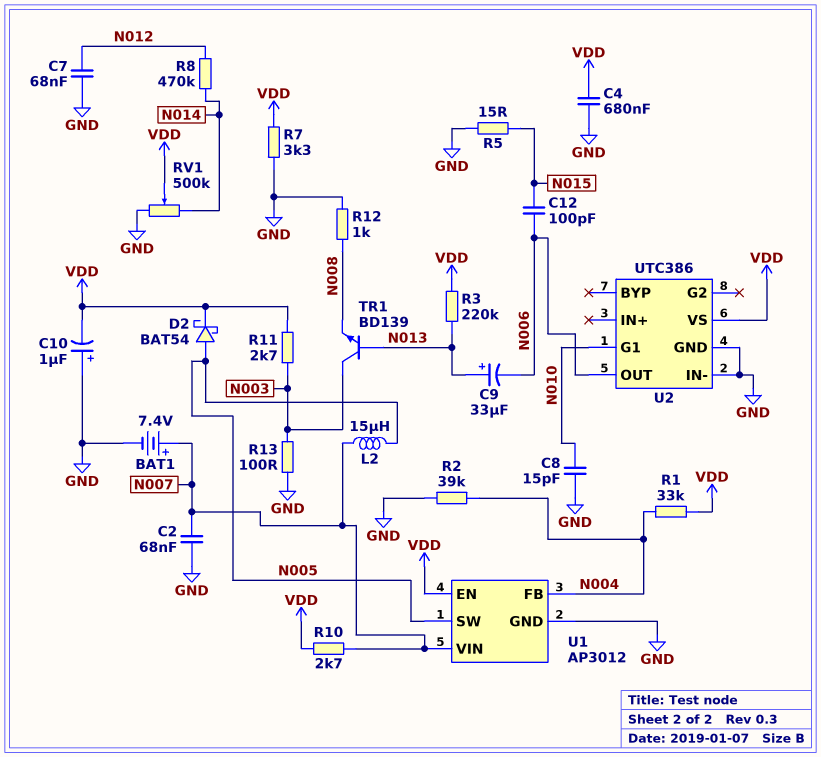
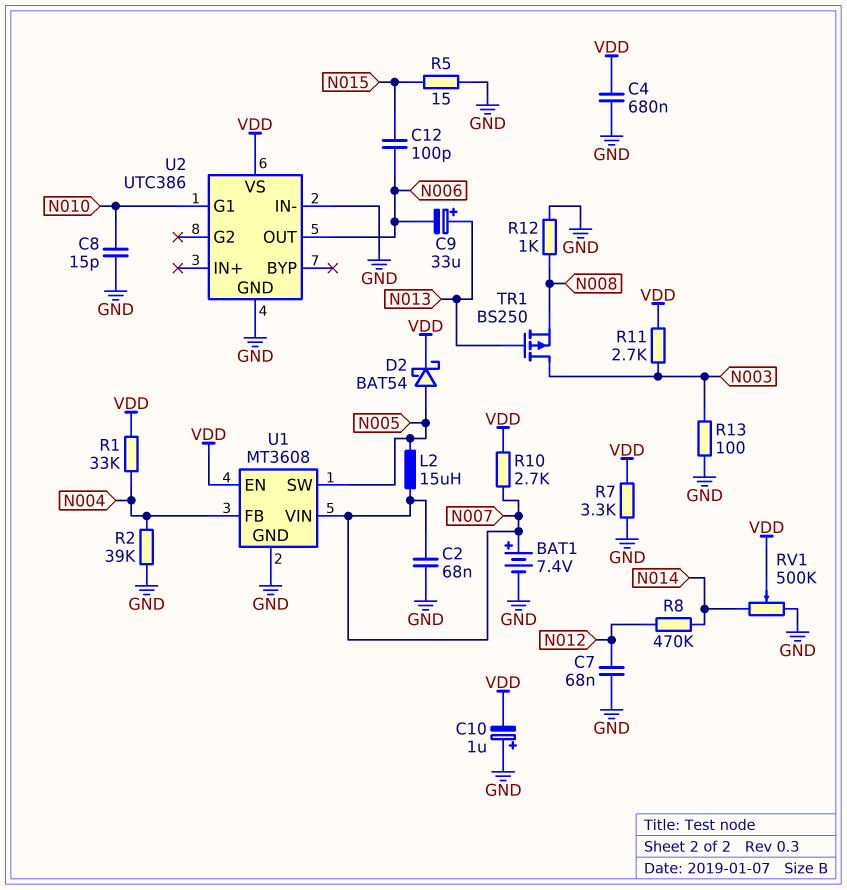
R3: 220k (N013, VDD) -> none
TR1: NPN BD139 (B N013, C N003, E N008) -> PMOS BS250 (G N013, D N003, S N008)
U1: AP3012 -> MT3608

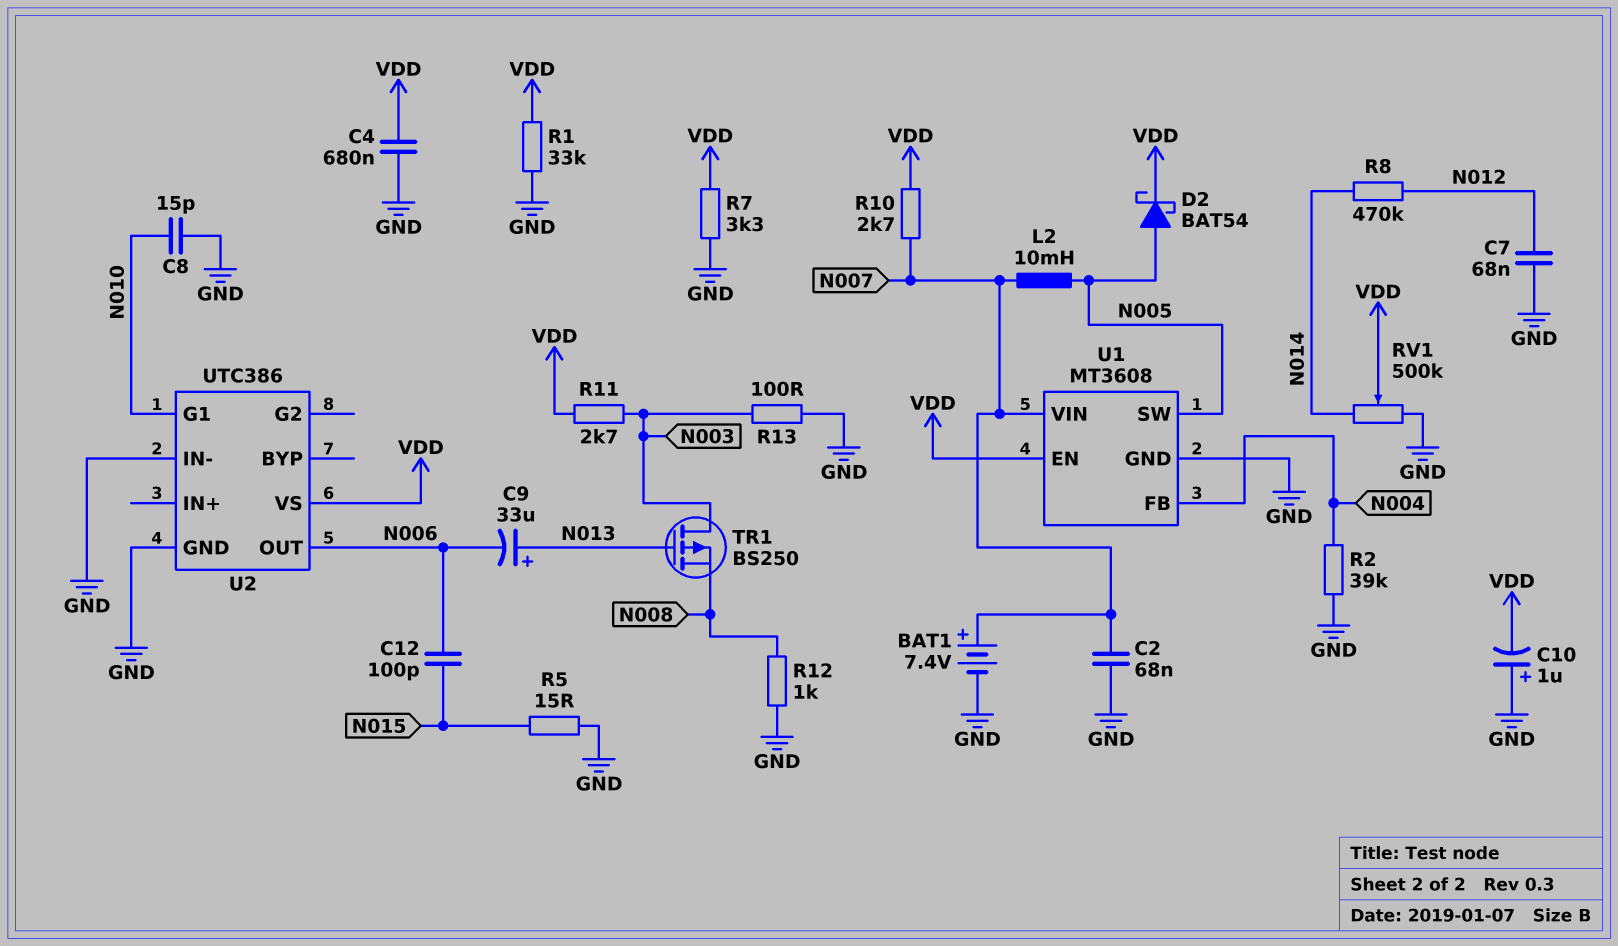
L2: 15uH (N005, N007) -> 10mH (N005, N007)
R1: 33k (N004, VDD) -> 33k (GND, VDD)

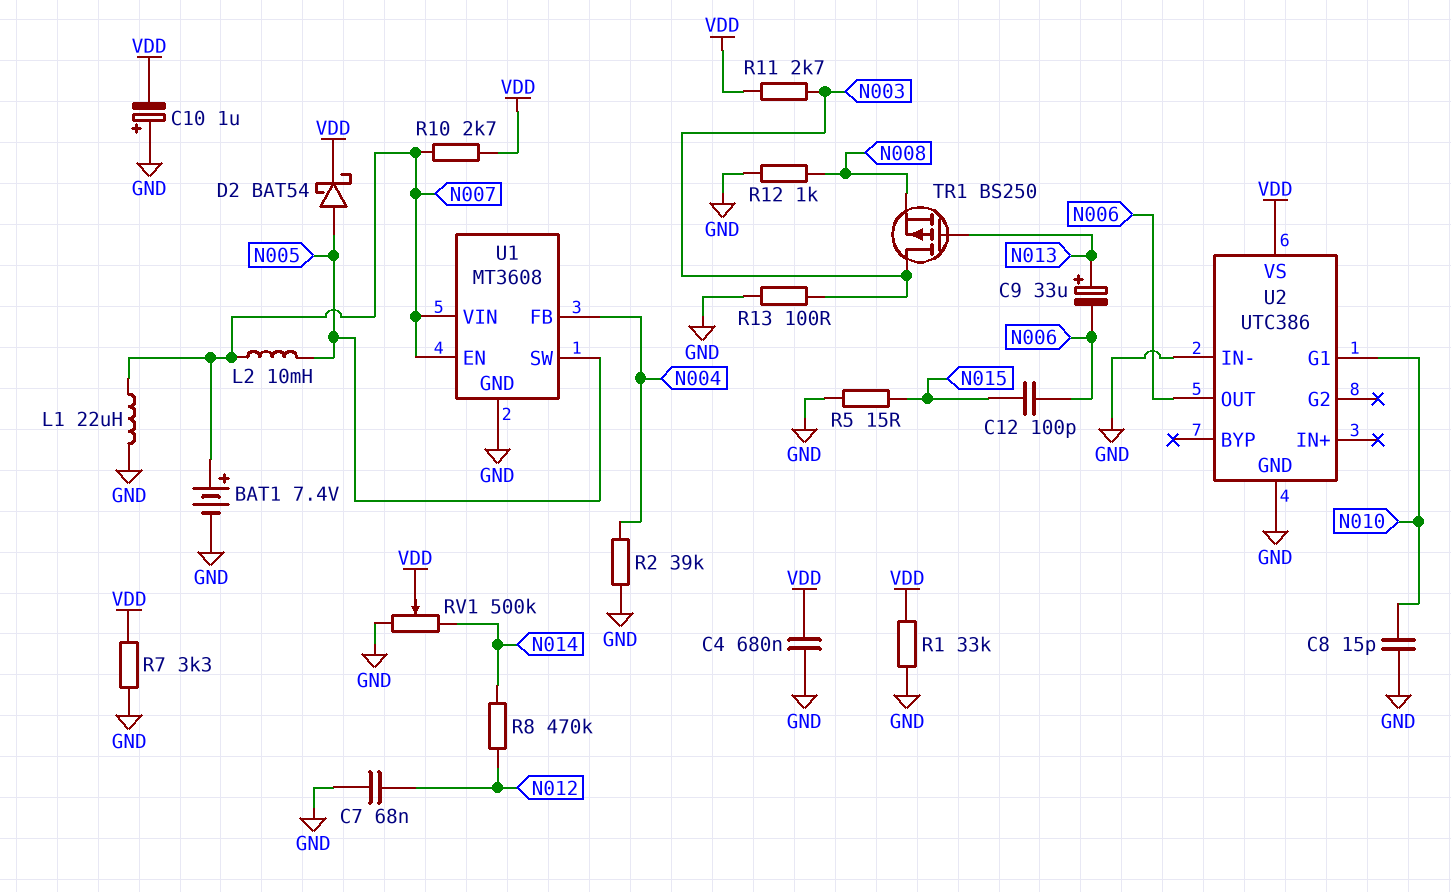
C2: 68nF (GND, N007) -> none
L1: none -> 22uH (GND, N007)
U1 pin EN: VDD -> N007

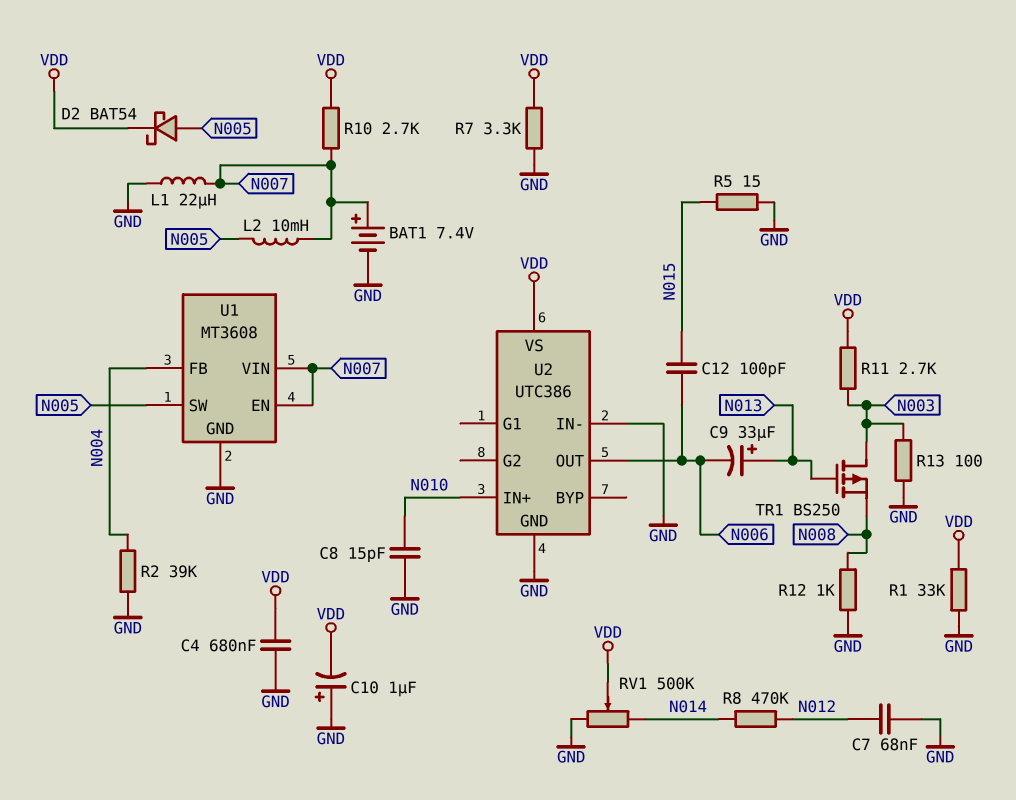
U2 pin G1: N010 -> none
U2 pin IN+: none -> N010

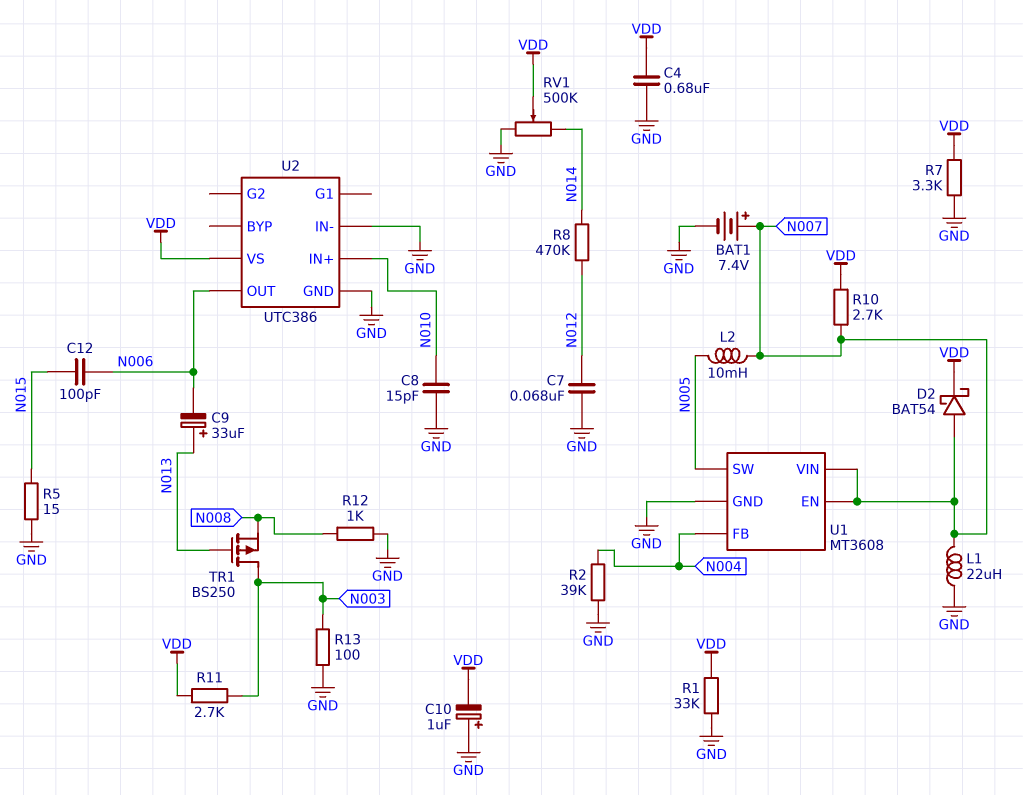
D2: schottky BAT54 (A N005, K VDD) -> schottky BAT54 (A N007, K VDD)

